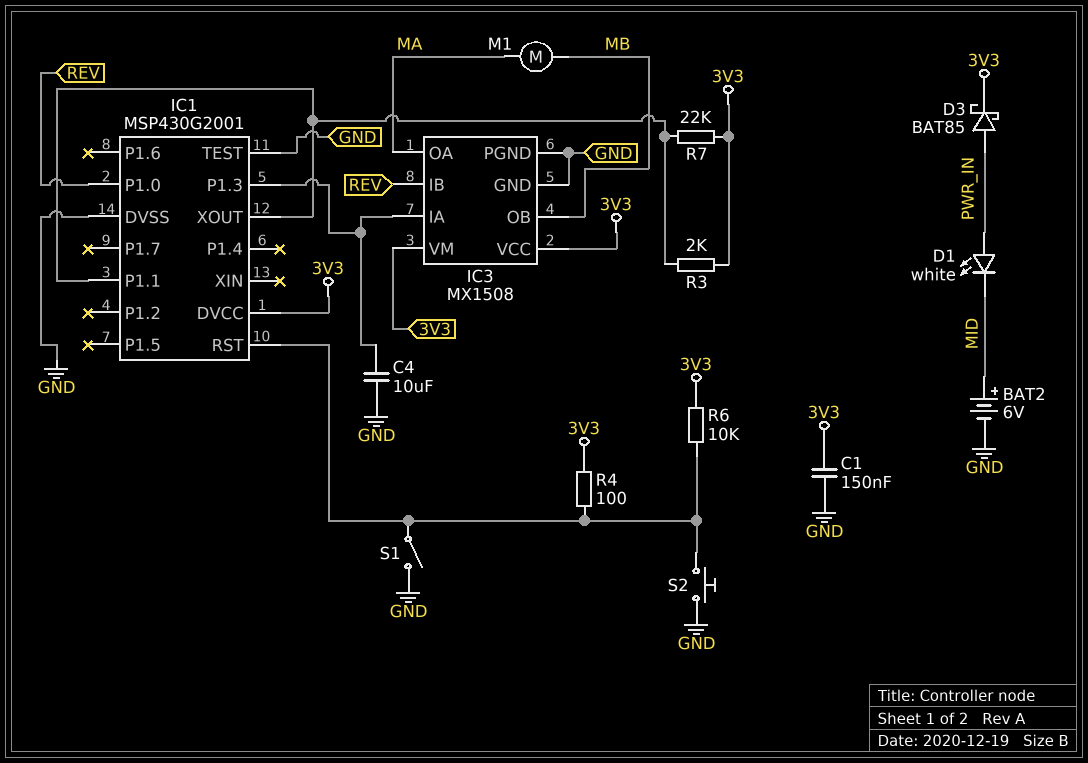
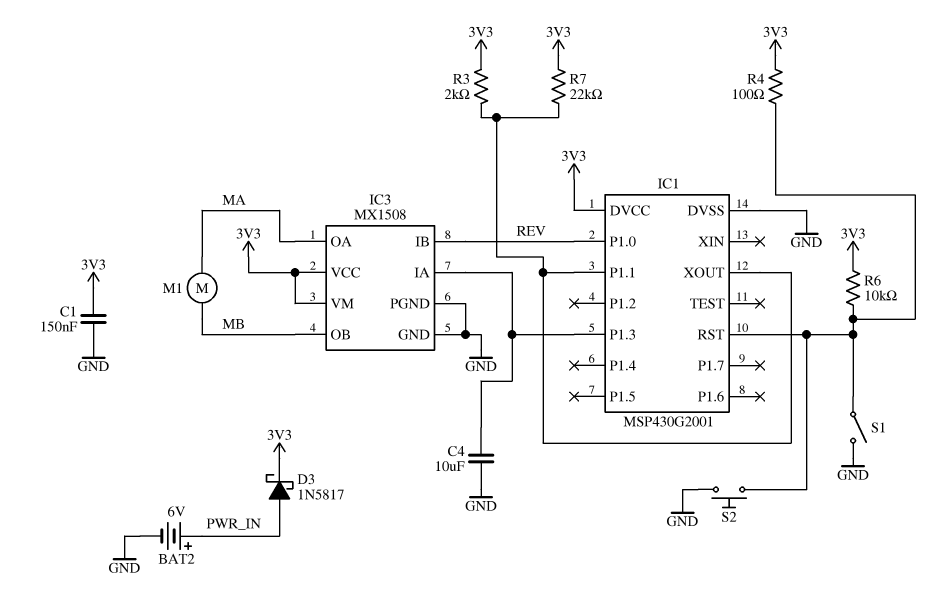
BAT2: 6V (plus MID, minus GND) -> 6V (plus PWR_IN, minus GND)
D1: LED white (A PWR_IN, K MID) -> none
D3: schottky BAT85 (A PWR_IN, K 3V3) -> schottky 1N5817 (A PWR_IN, K 3V3)
IC1 pin TEST: GND -> none

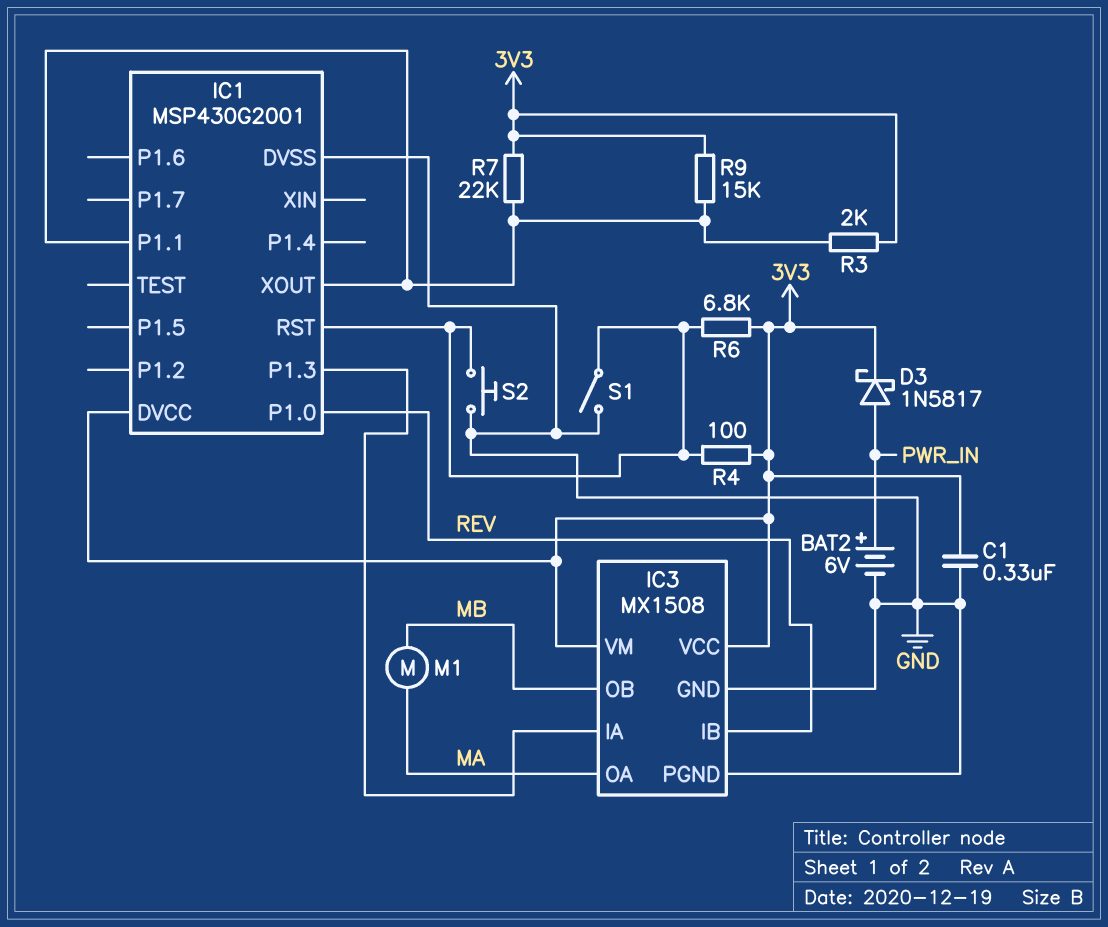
C1: 150nF (3V3, GND) -> 330nF (3V3, GND)
C4: 10uF (GND, IC1/P1.3) -> none
R6: 10k (3V3, IC1/RST) -> 6.8k (3V3, IC1/RST)
R9: none -> 15k (3V3, IC1/P1.1)

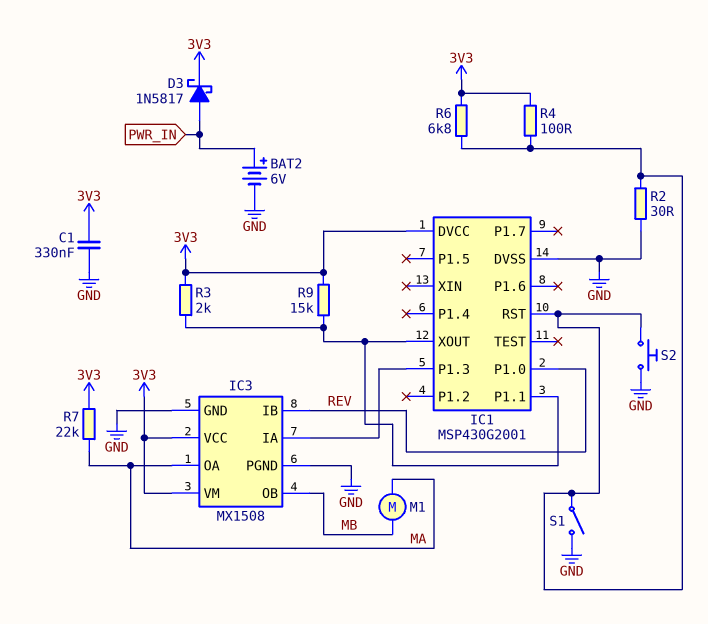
R2: none -> 30 (GND, IC1/RST)
R7: 22k (3V3, IC1/P1.1) -> 22k (3V3, MA)

